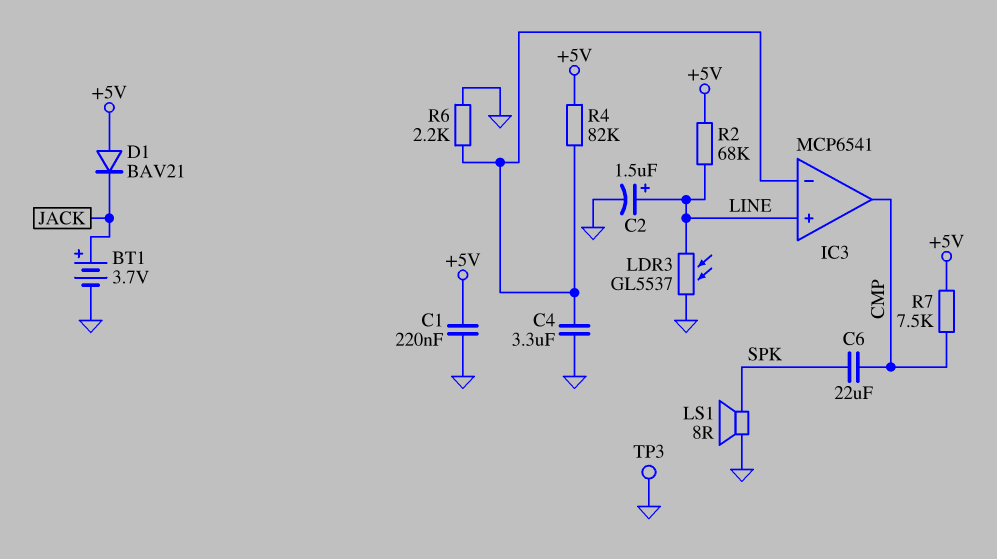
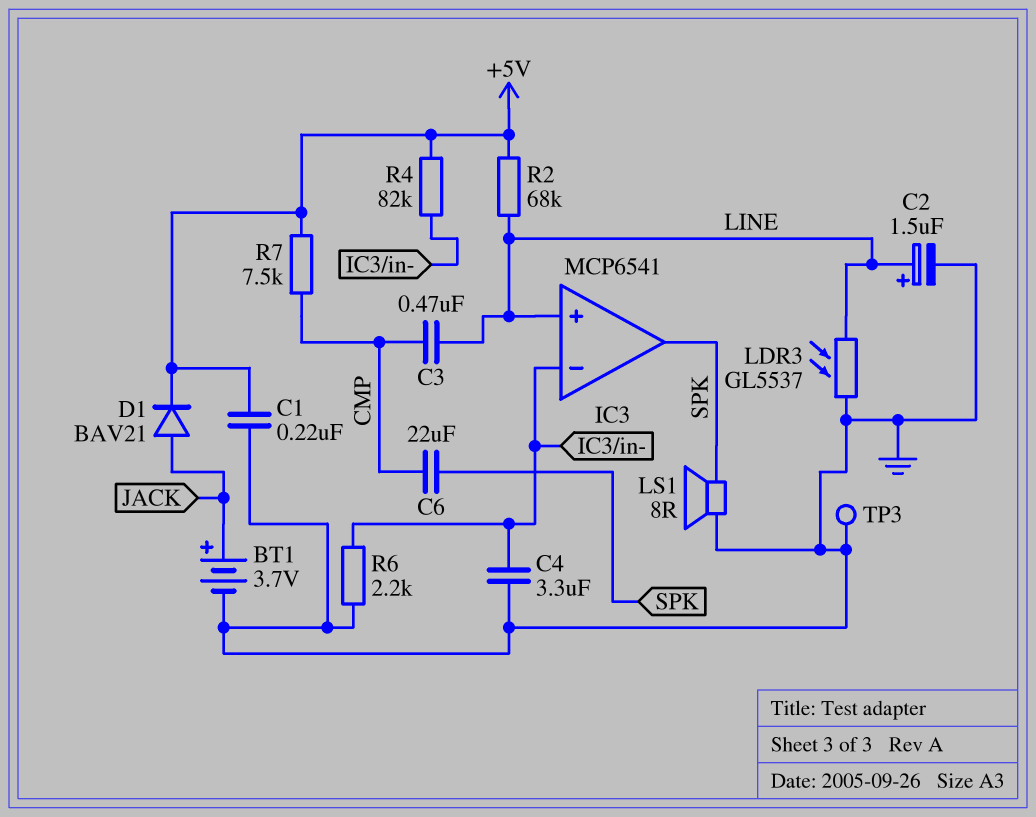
C3: none -> 470nF (CMP, LINE)
D1: diode BAV21 (A +5V, K JACK) -> diode BAV21 (A JACK, K +5V)
IC3 pin out: CMP -> SPK

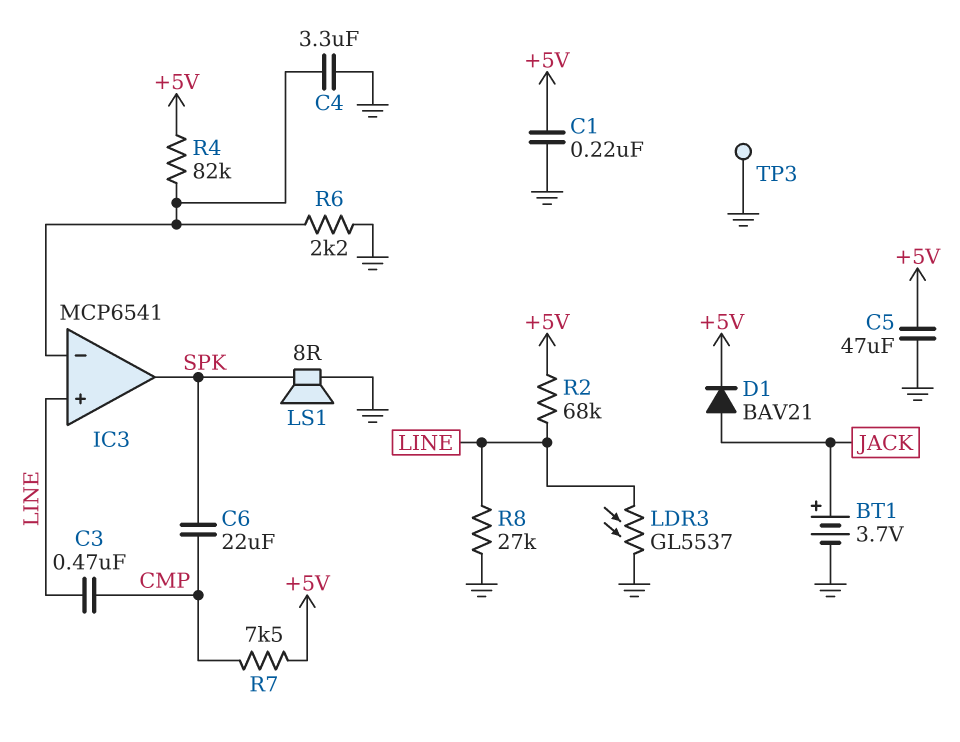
C2: 1.5uF (plus LINE, minus GND) -> none
C5: none -> 47uF (+5V, GND)
R8: none -> 27k (GND, LINE)

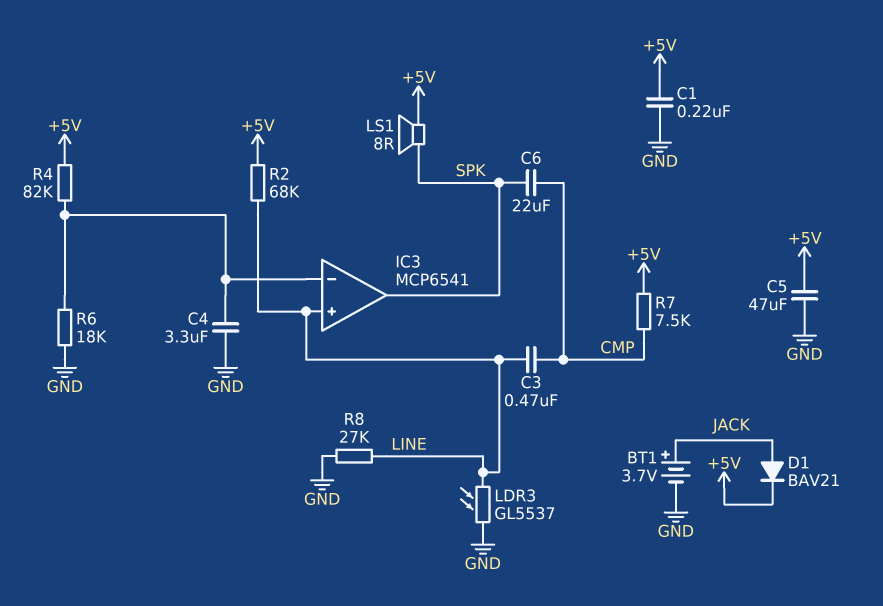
LS1: speaker 8R (GND, SPK) -> speaker 8R (+5V, SPK)
R6: 2.2k (GND, IC3/in-) -> 18k (GND, IC3/in-)
TP3: test point (GND) -> none

